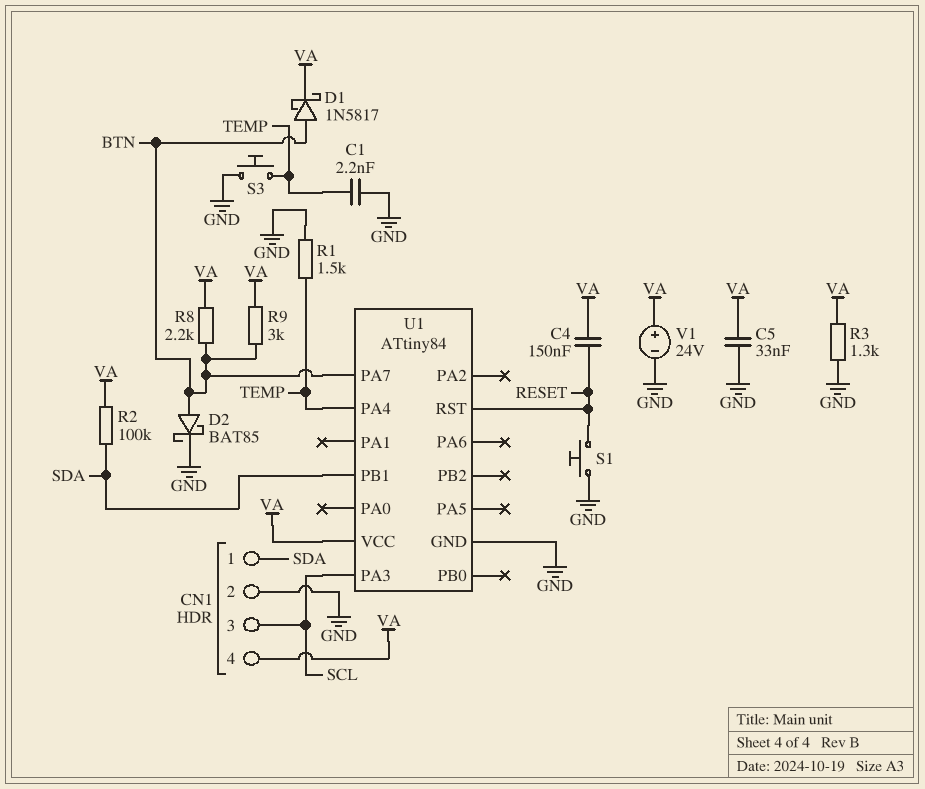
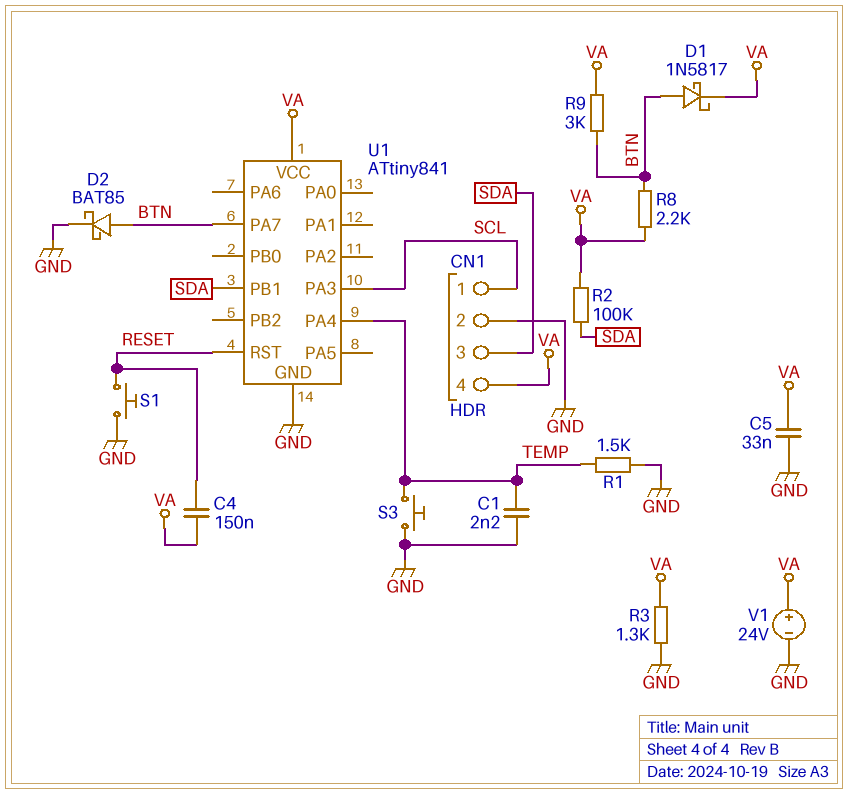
CN1 pin 1: SDA -> SCL
CN1 pin 3: SCL -> SDA
U1: ATtiny84 -> ATtiny841

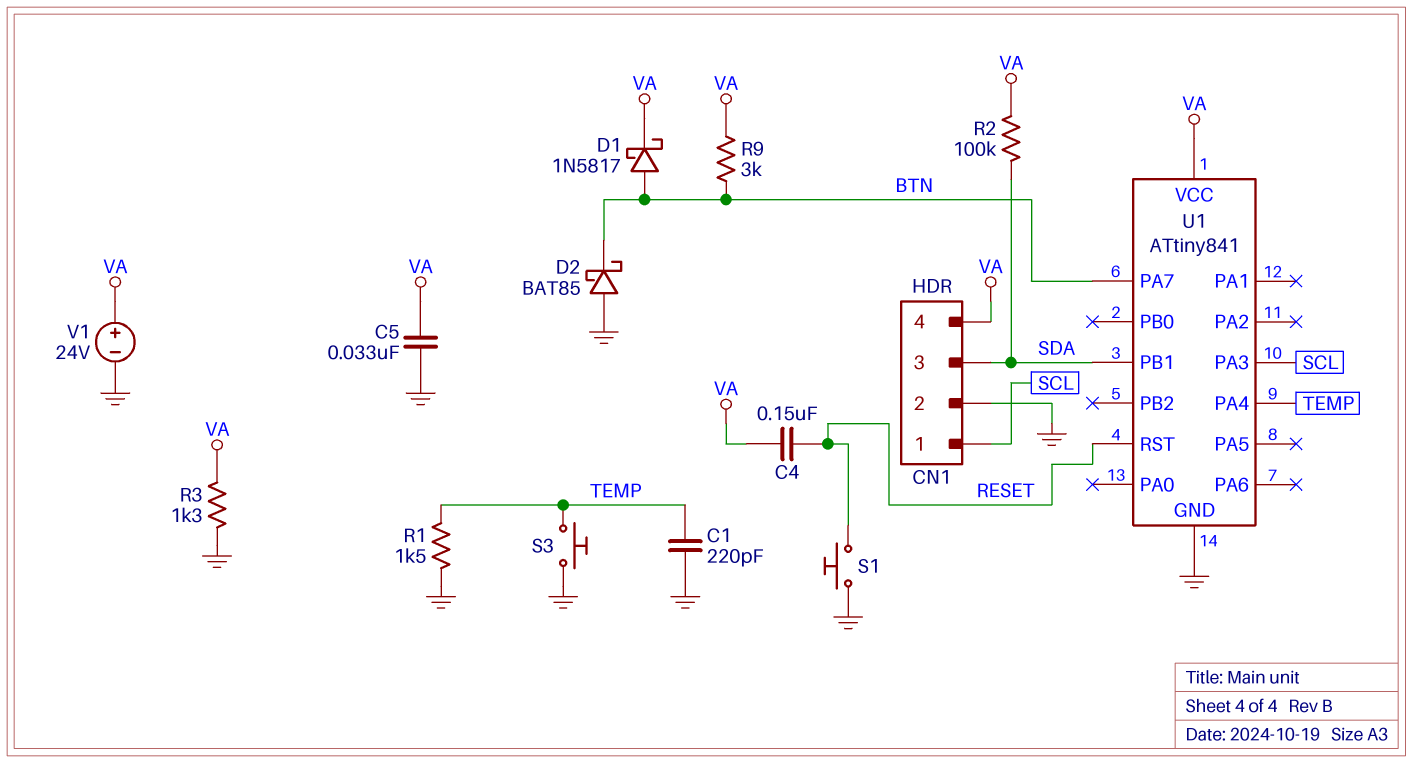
C1: 2.2nF (GND, TEMP) -> 220pF (GND, TEMP)
D2: schottky BAT85 (A BTN, K GND) -> schottky BAT85 (A GND, K BTN)
R8: 2.2k (BTN, VA) -> none

